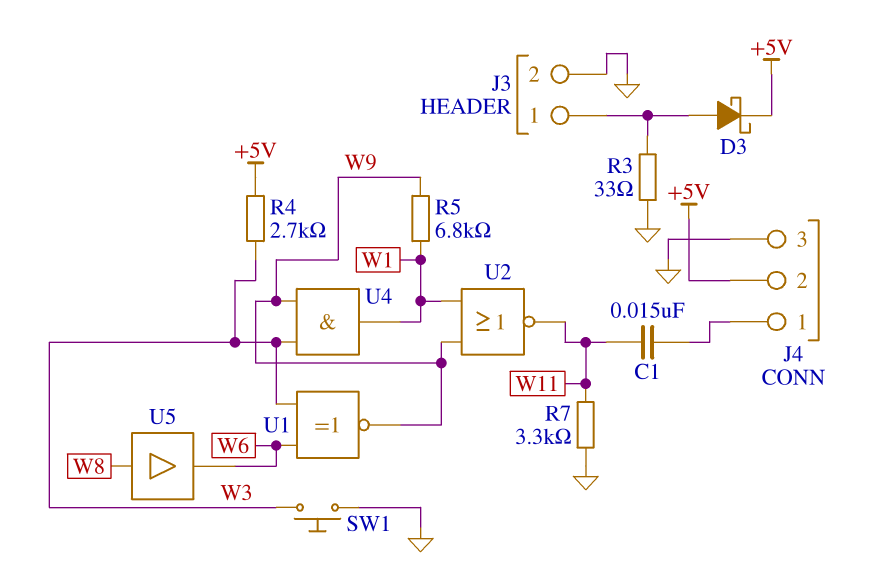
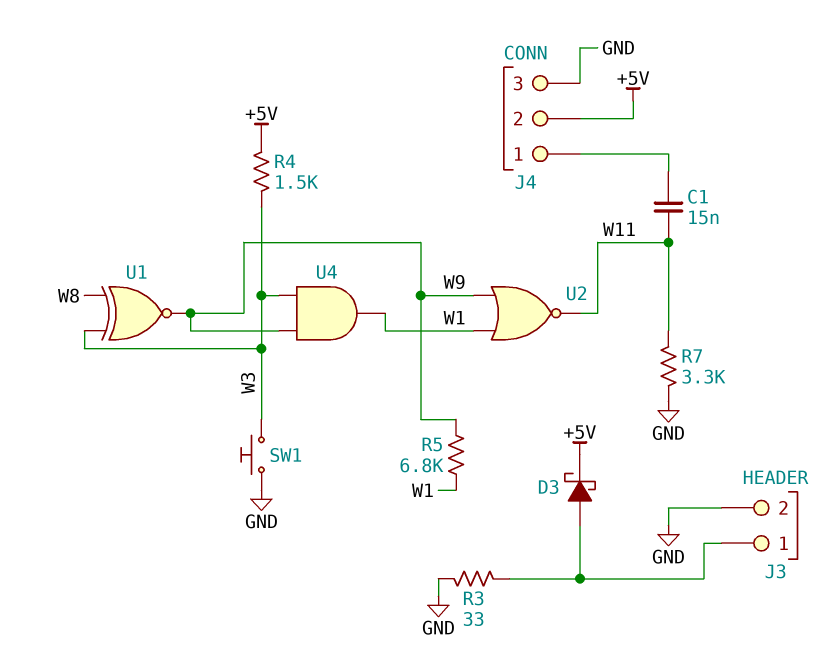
R4: 2.7k (+5V, W3) -> 1.5k (+5V, W3)
U1: XNOR (in W3, in W6, out W9) -> XNOR (in W3, in W8, out W9)
U5: buffer (in W8, out W6) -> none

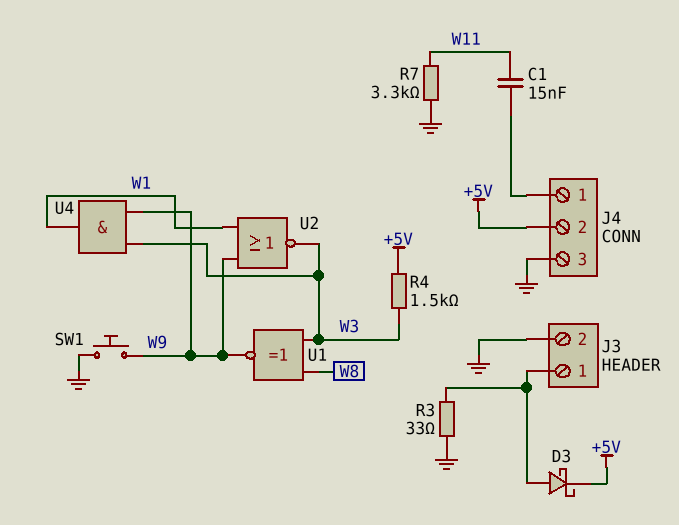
R5: 6.8k (W1, W9) -> none
SW1: button (GND, W3) -> button (GND, W9)
U2: NOR (in W1, in W9, out W11) -> NOR (in W1, in W9, out W3)

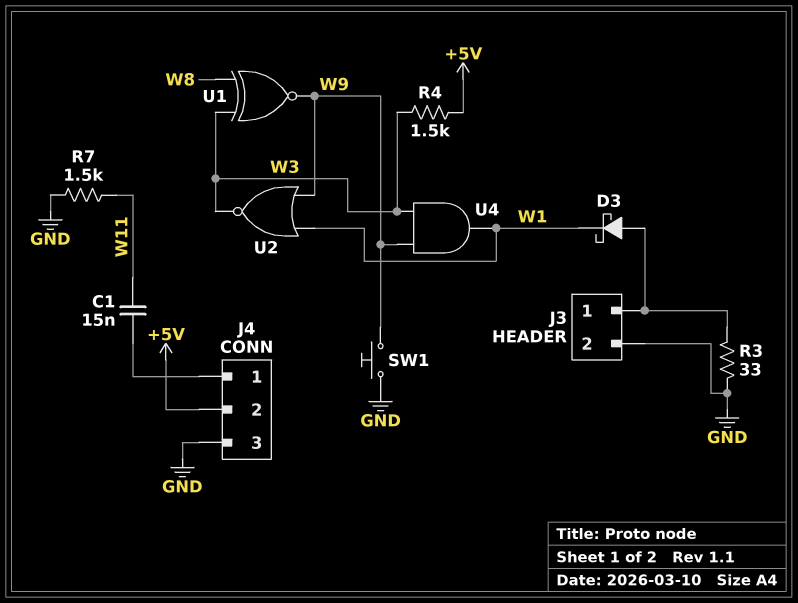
D3: schottky (A J3/1, K +5V) -> schottky (A J3/1, K W1)
R7: 3.3k (GND, W11) -> 1.5k (GND, W11)

